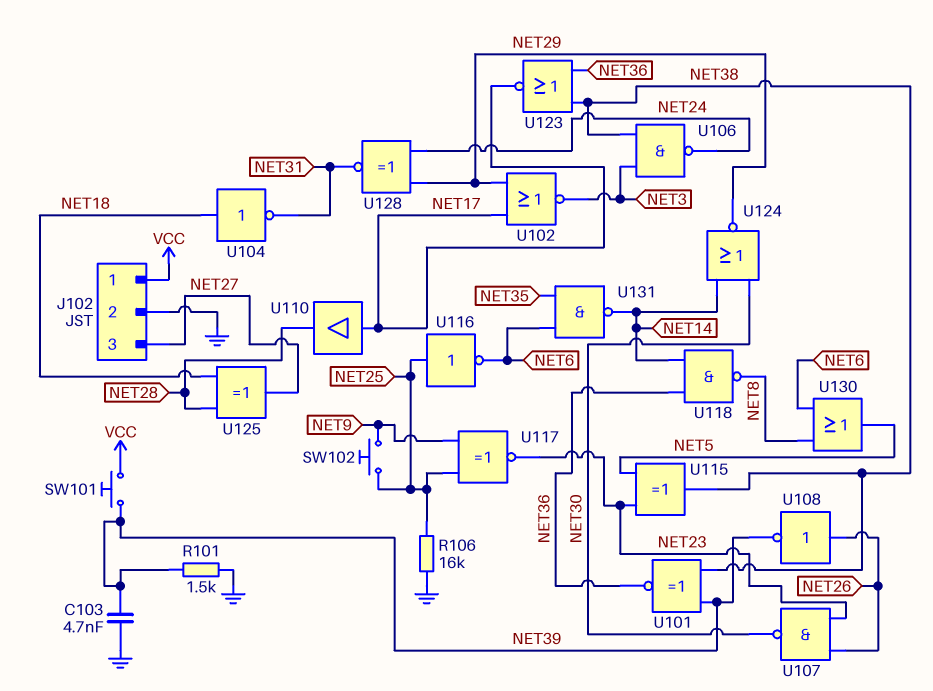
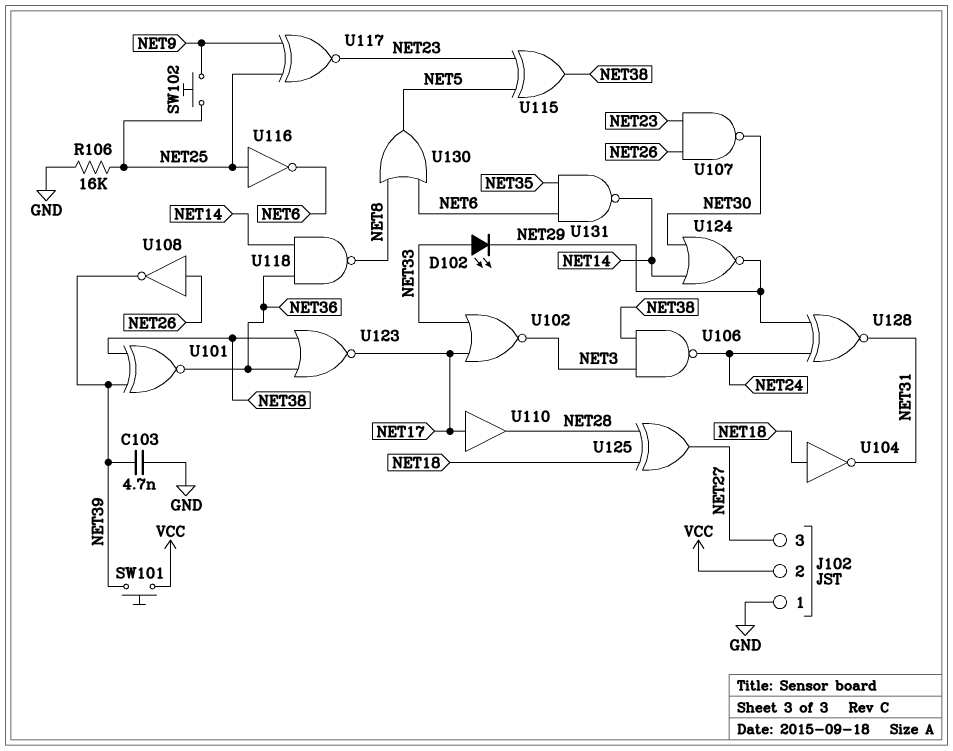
D102: none -> LED (A NET33, K NET29)
J102 pin 1: VCC -> GND
J102 pin 2: GND -> VCC
R101: 1.5k (GND, NET39) -> none
U102: NOR (in NET17, in NET29, out NET3) -> NOR (in NET17, in NET33, out NET3)

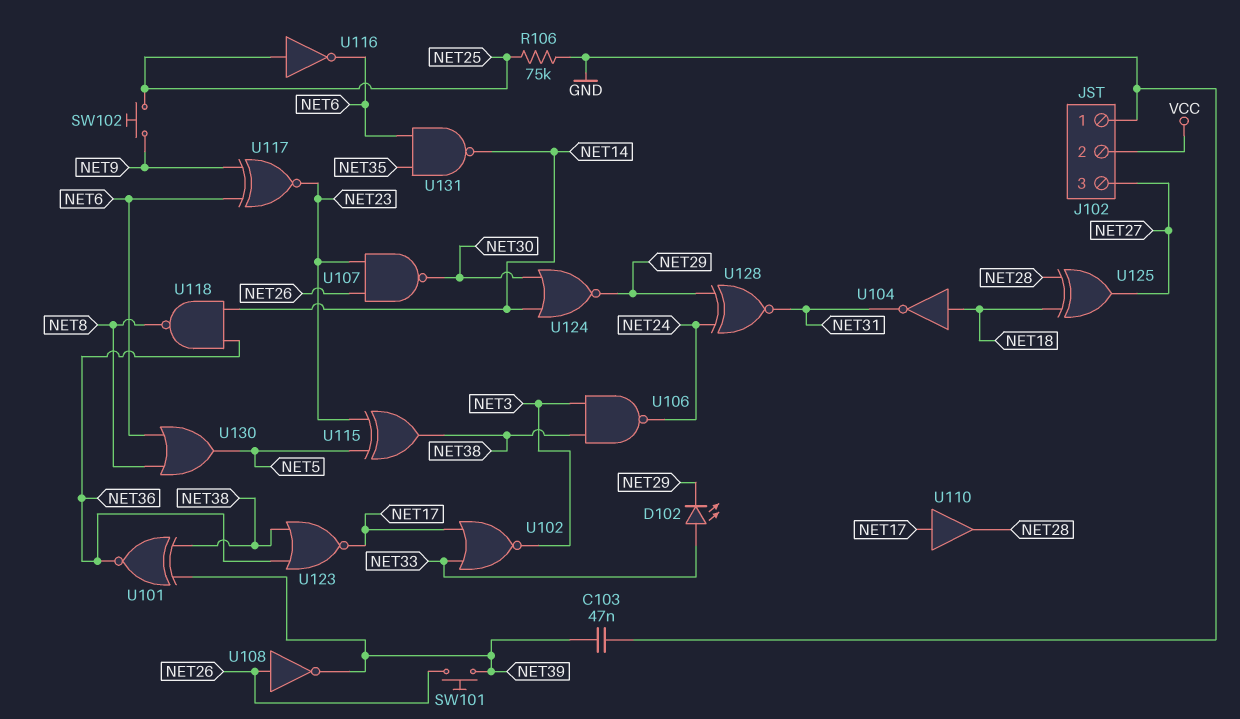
C103: 4.7nF (GND, NET39) -> 47nF (GND, NET39)
R106: 16k (GND, NET25) -> 75k (GND, NET25)
SW101: button (NET39, VCC) -> button (NET26, NET39)
U117: XNOR (in NET9, in NET25, out NET23) -> XNOR (in NET6, in NET9, out NET23)

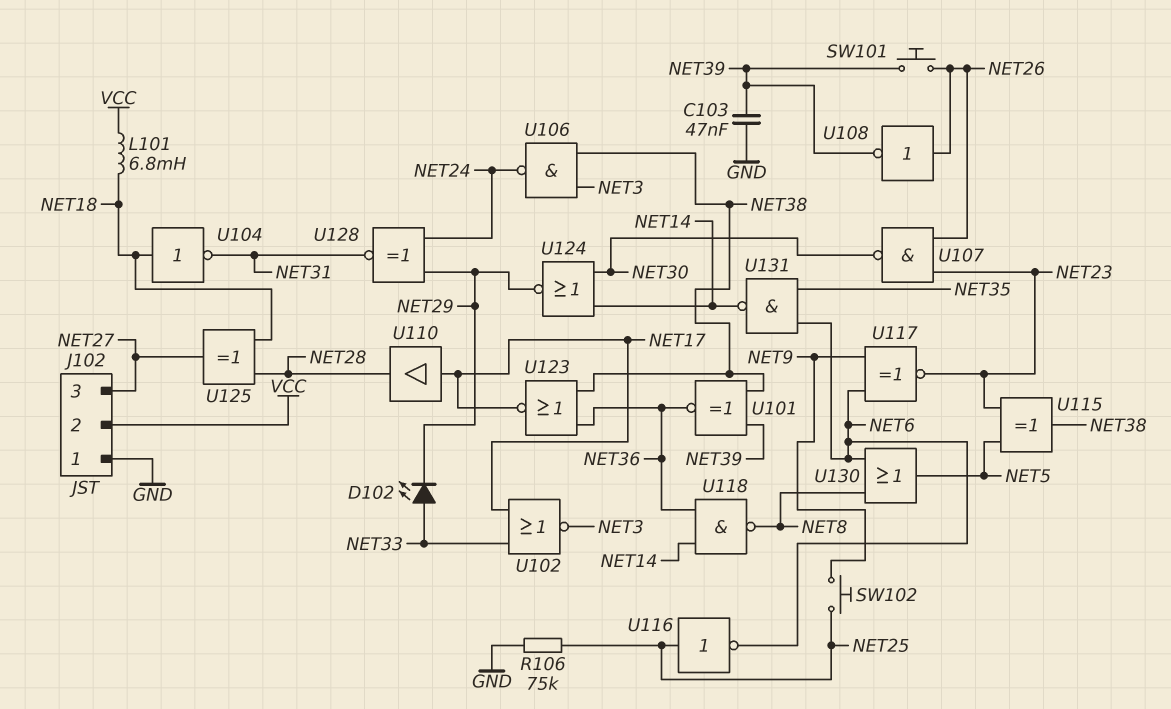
L101: none -> 6.8mH (NET18, VCC)

